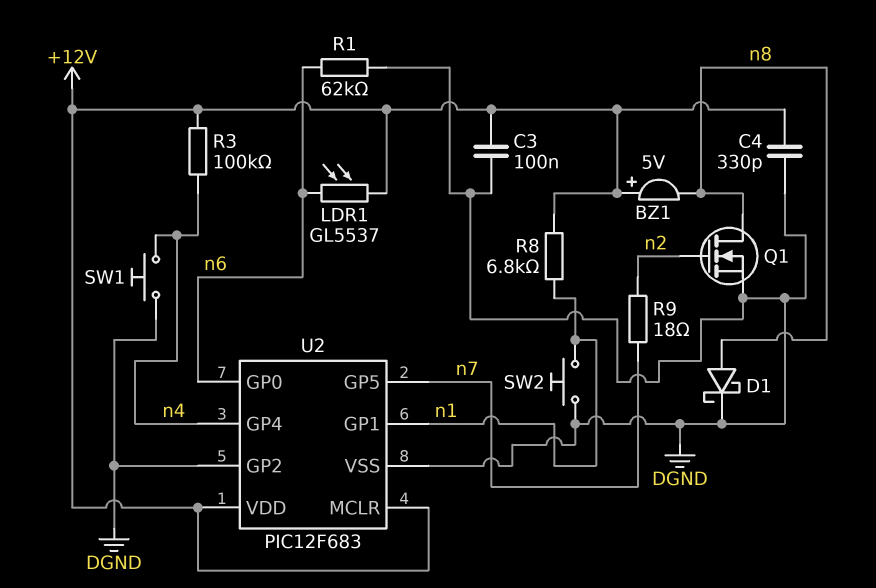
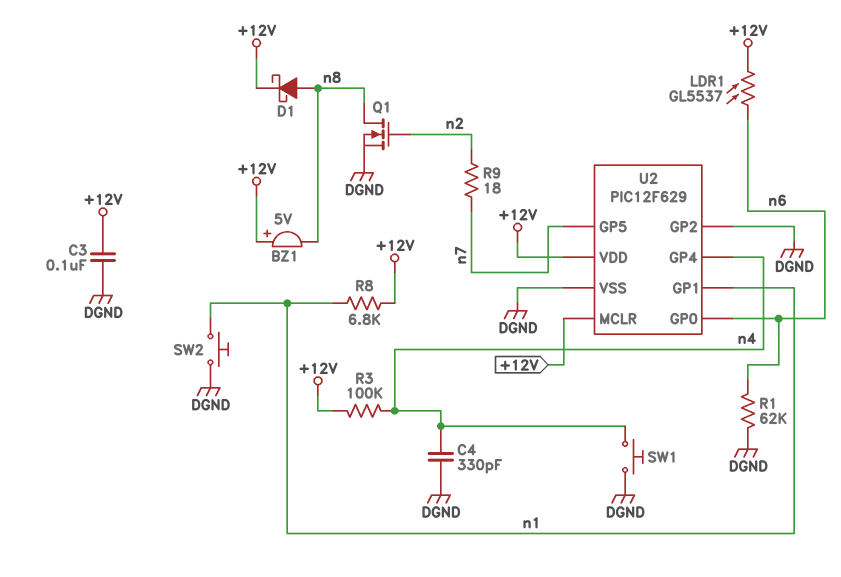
C4: 330pF (+12V, DGND) -> 330pF (DGND, n4)
D1: schottky (A n8, K DGND) -> schottky (A n8, K +12V)
U2: PIC12F683 -> PIC12F629

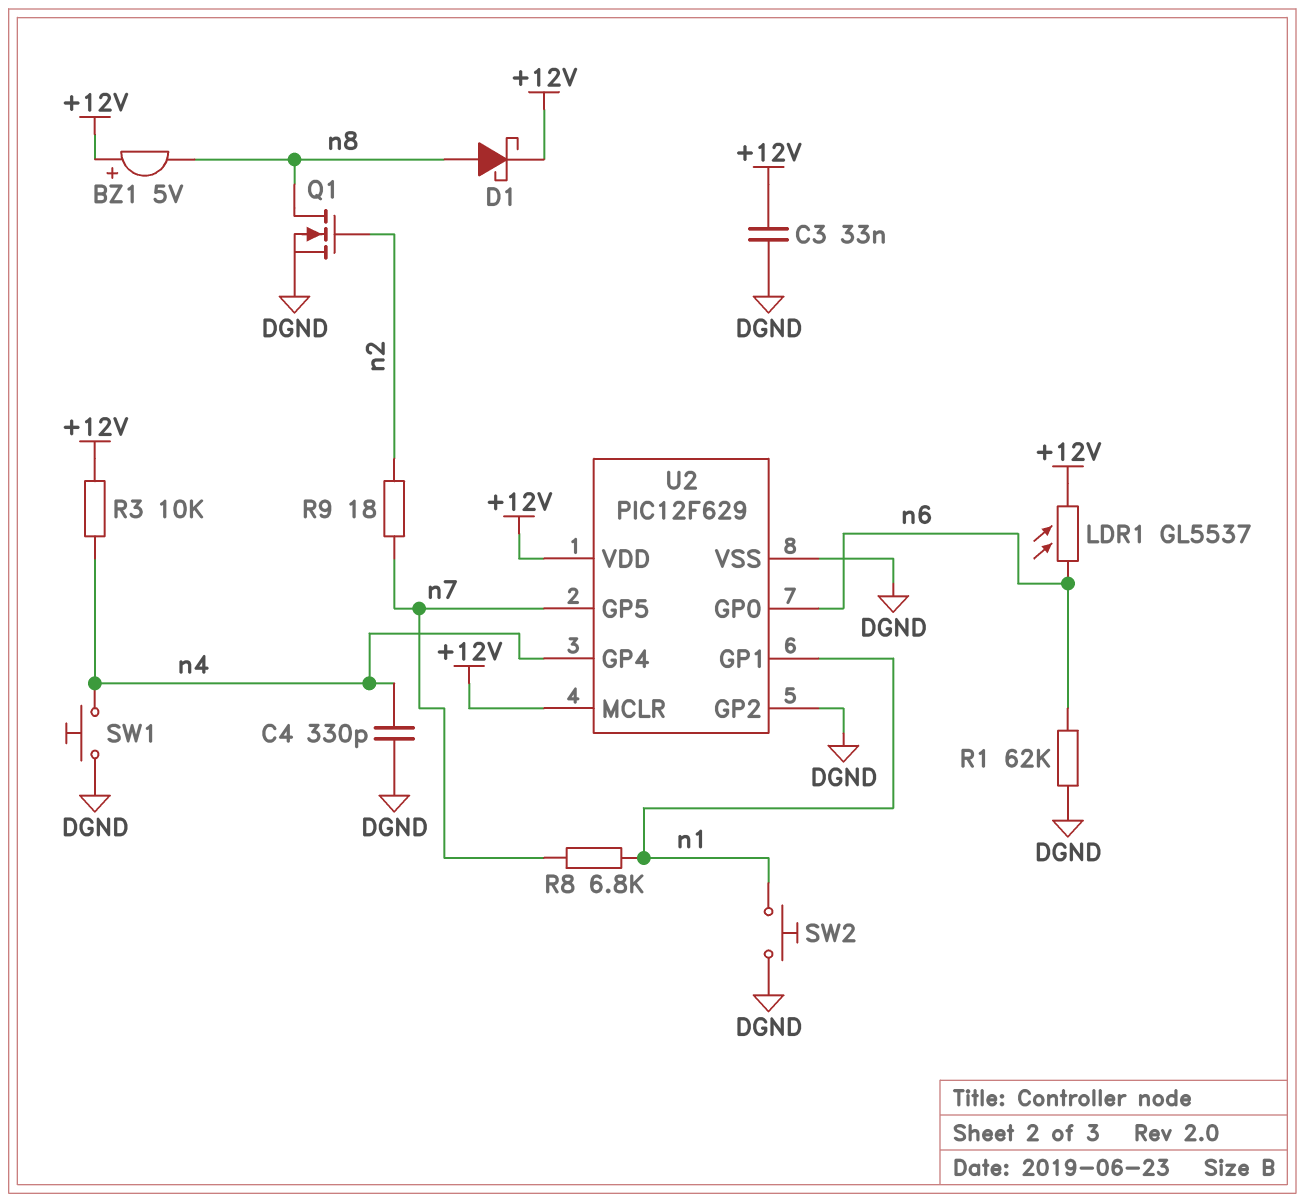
C3: 100nF (+12V, DGND) -> 33nF (+12V, DGND)
R3: 100k (+12V, n4) -> 10k (+12V, n4)
R8: 6.8k (+12V, n1) -> 6.8k (n1, n7)

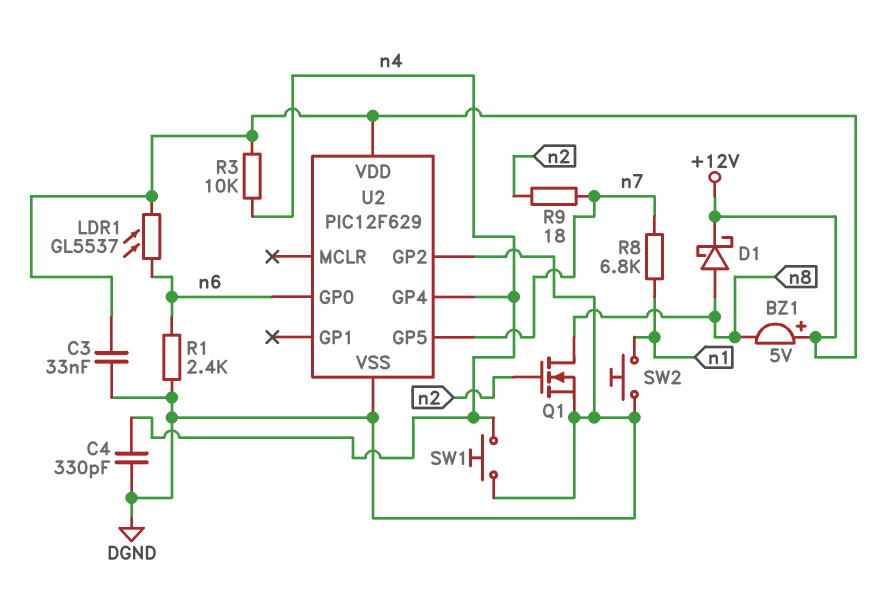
R1: 62k (DGND, n6) -> 2.4k (DGND, n6)
U2 pin GP1: n1 -> none
U2 pin MCLR: +12V -> none

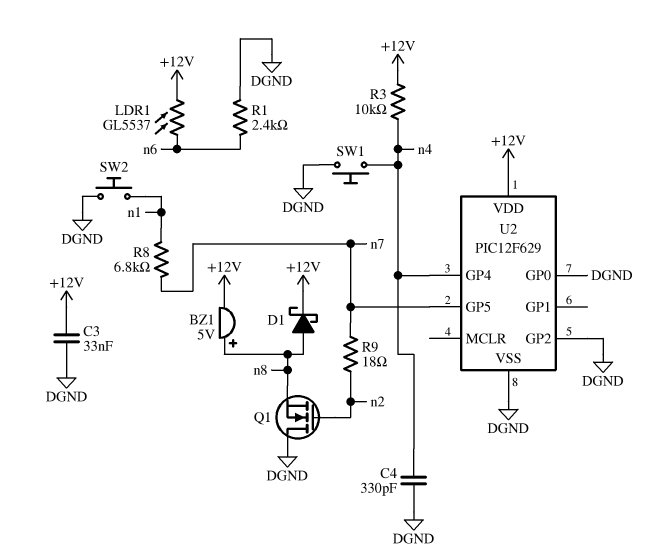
BZ1: buzzer 5V (plus +12V, minus n8) -> buzzer 5V (plus n8, minus +12V)
Q1: NMOS (G n2, D n8, S DGND) -> NMOS (G n2, D DGND, S n8)
U2 pin GP0: n6 -> DGND

